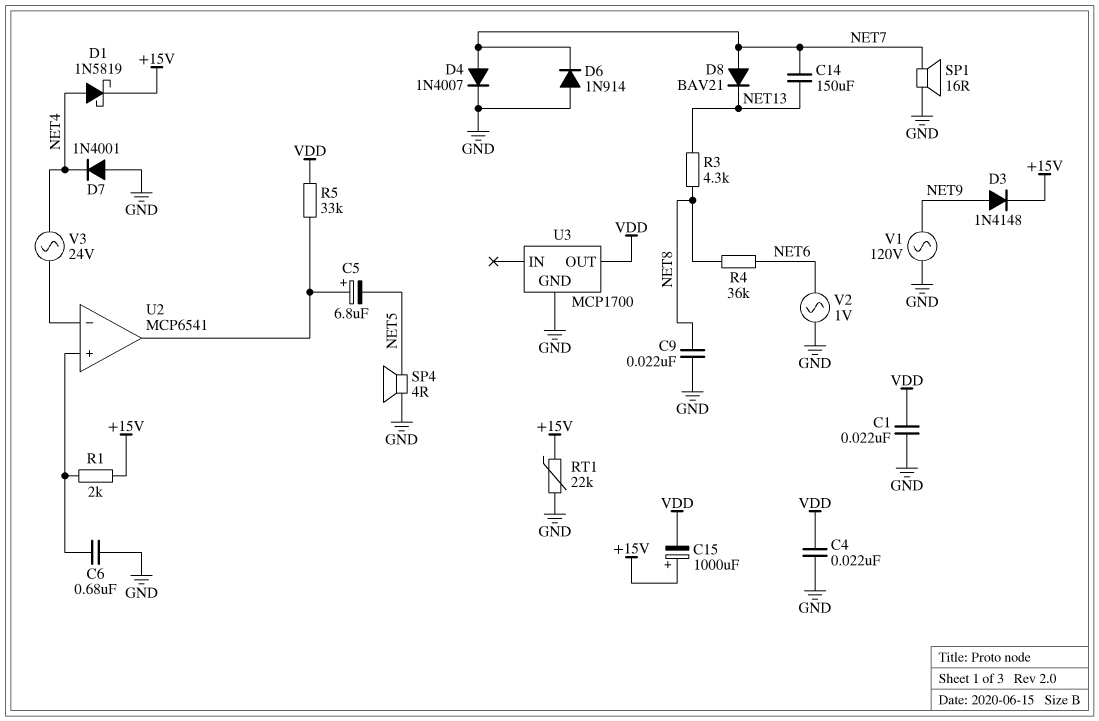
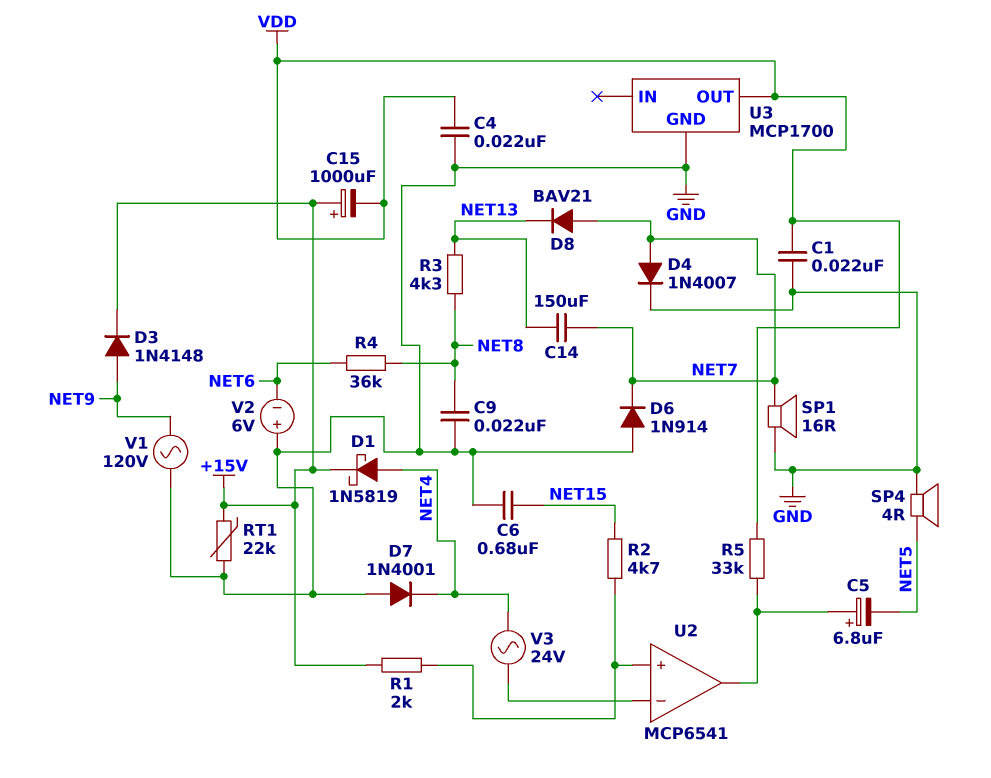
C6: 680nF (GND, U2/in+) -> 680nF (GND, NET15)
R2: none -> 4.7k (NET15, U2/in+)
V2: AC 1V (GND, NET6) -> 6V (plus GND, minus NET6)

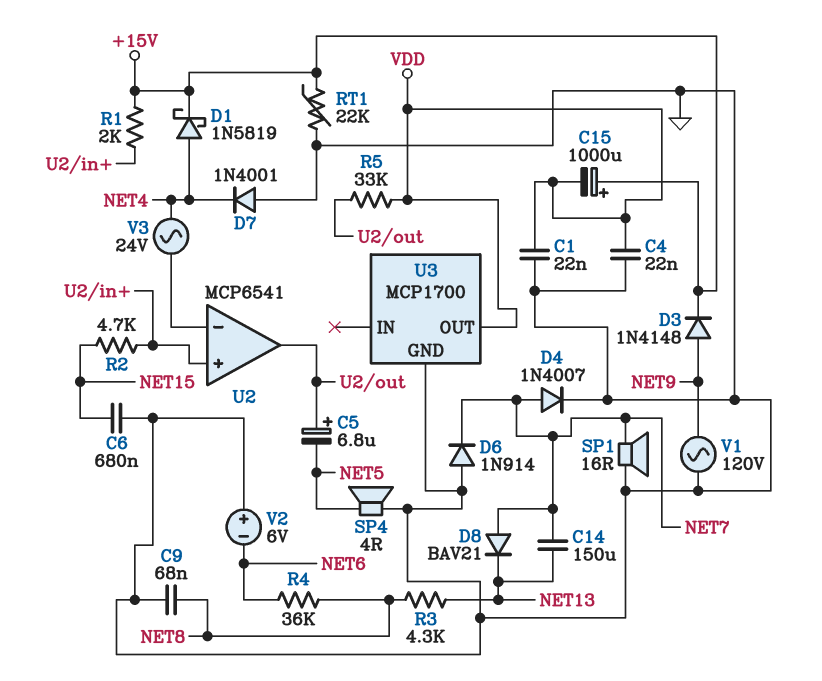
C9: 22nF (GND, NET8) -> 68nF (GND, NET8)

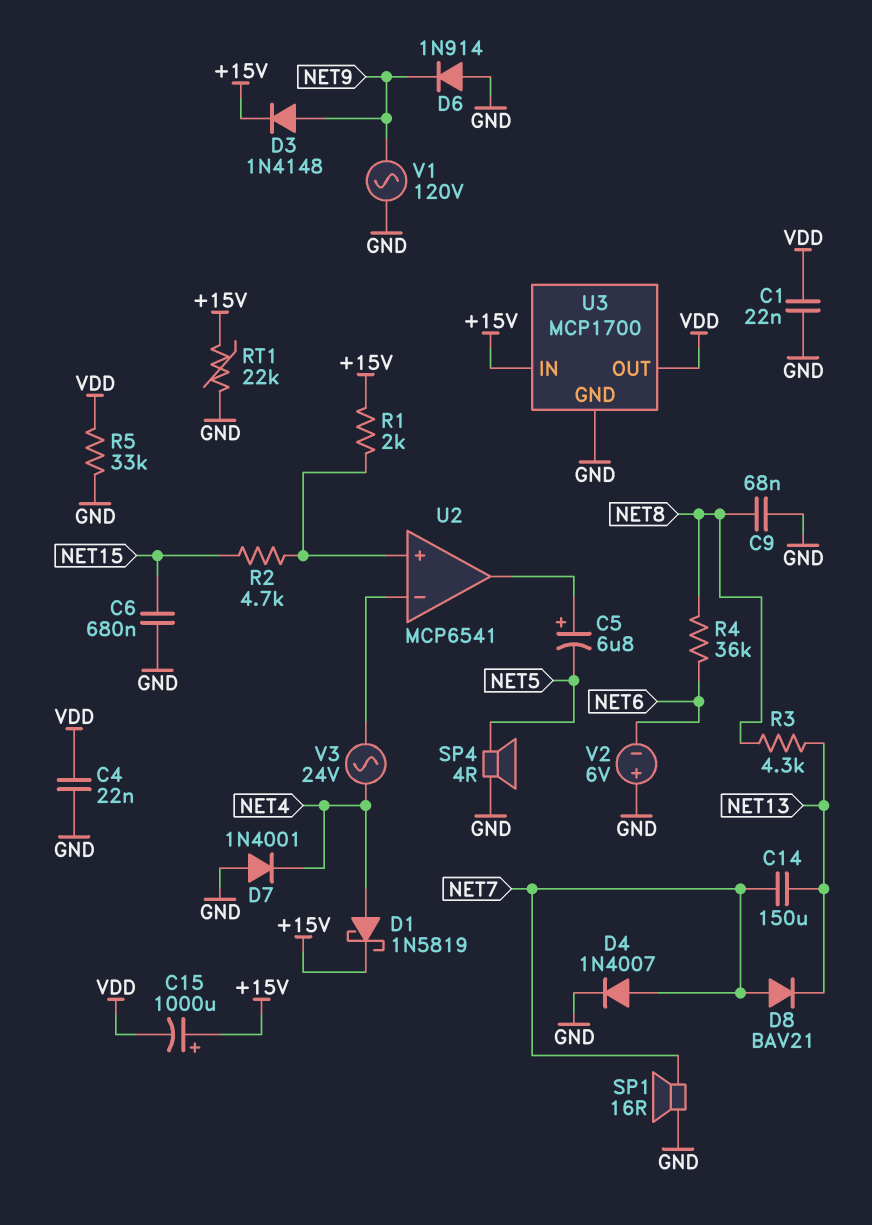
D6: diode 1N914 (A GND, K NET7) -> diode 1N914 (A GND, K NET9)
R5: 33k (U2/out, VDD) -> 33k (GND, VDD)
U3 pin IN: none -> +15V

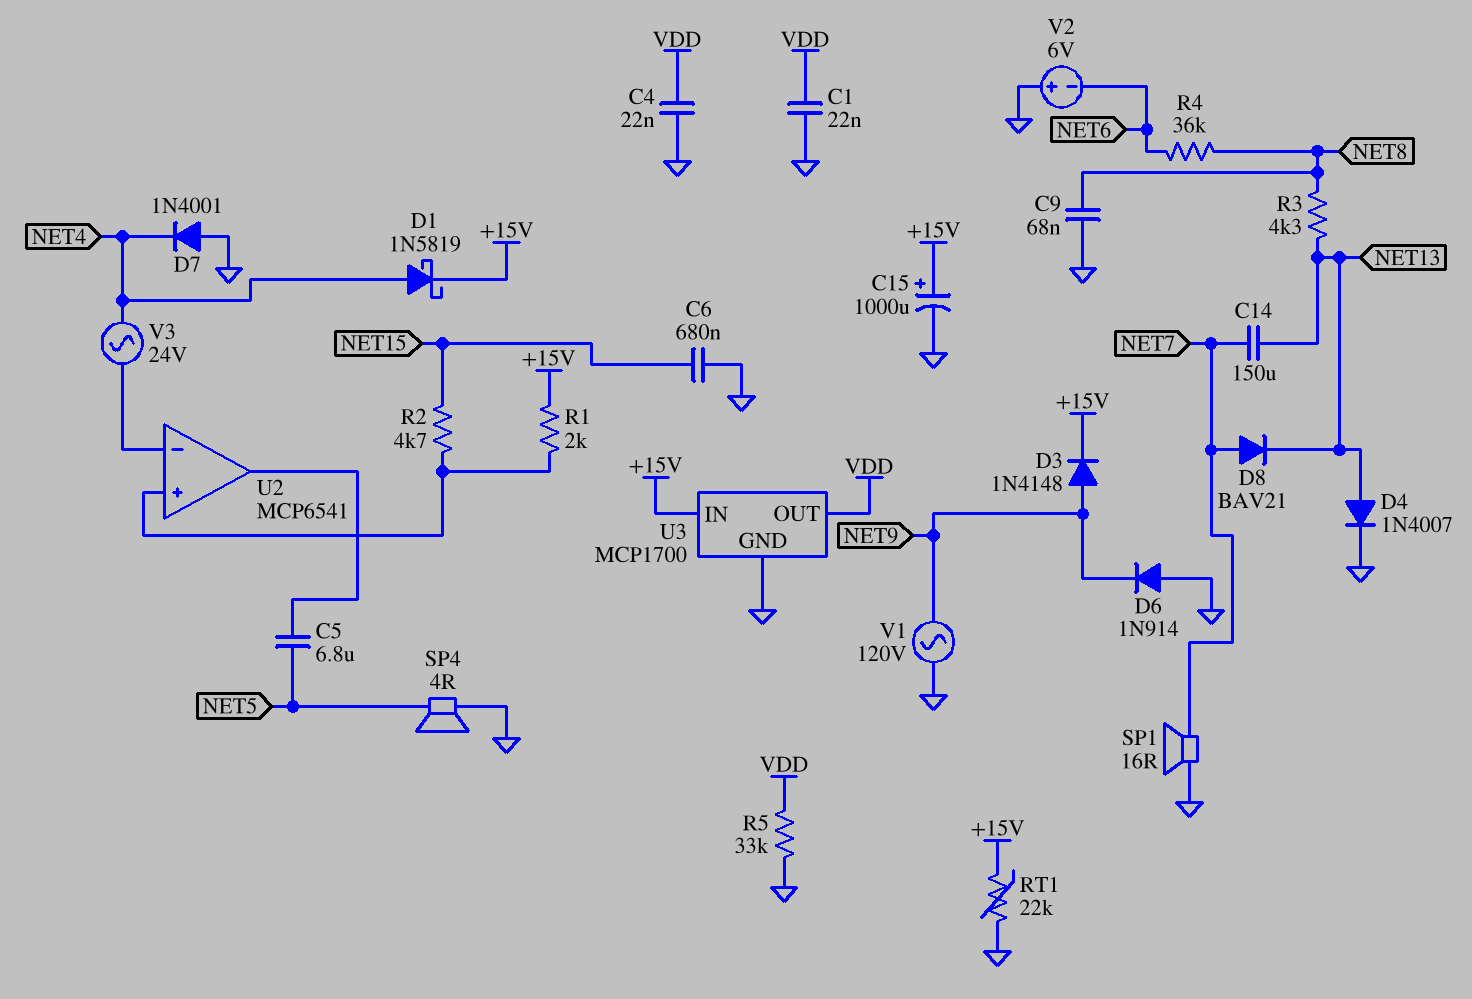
C5: 6.8uF (plus U2/out, minus NET5) -> 6.8uF (NET5, U2/out)
C15: 1000uF (plus +15V, minus VDD) -> 1000uF (plus +15V, minus GND)
D4: diode 1N4007 (A NET7, K GND) -> diode 1N4007 (A NET13, K GND)

